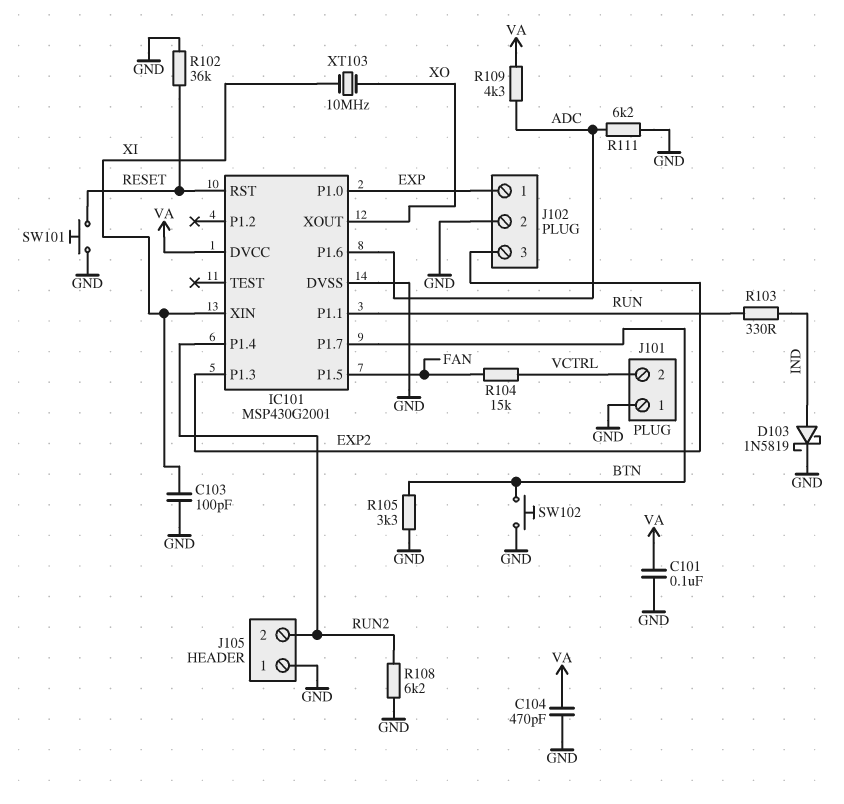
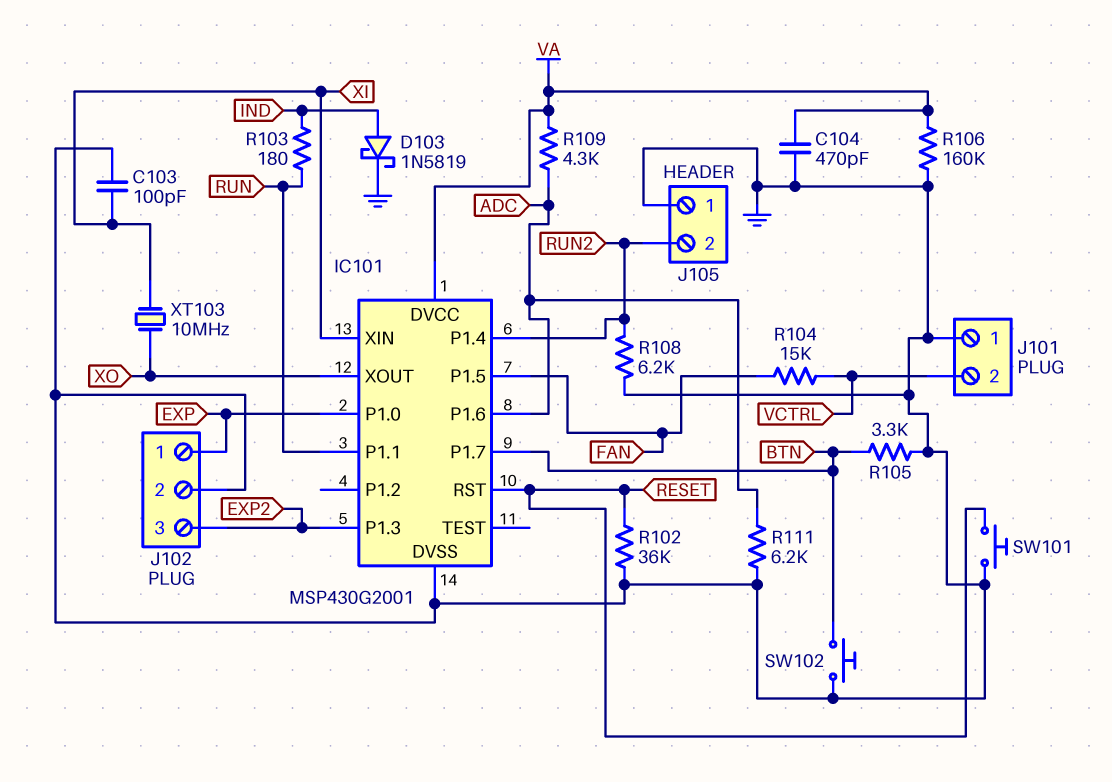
C101: 100nF (GND, VA) -> none
R103: 330 (IND, RUN) -> 180 (IND, RUN)
R106: none -> 160k (GND, VA)

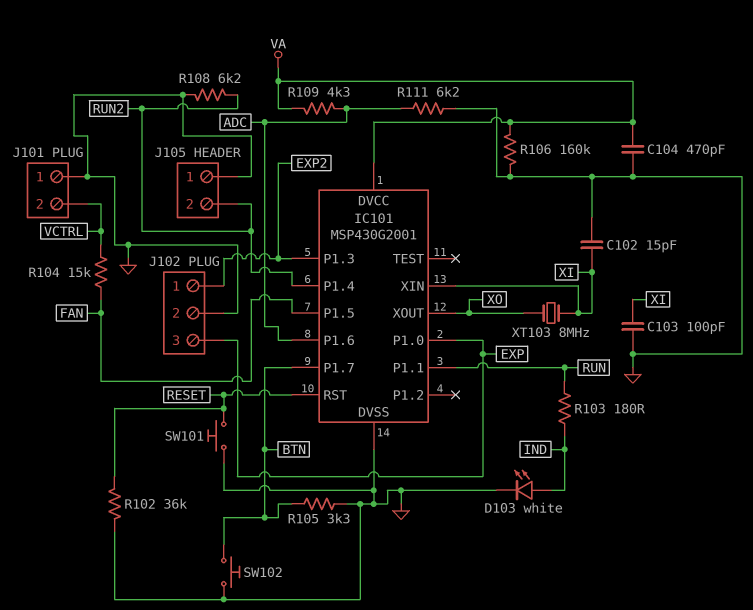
C102: none -> 15pF (GND, XI)
D103: schottky 1N5819 (A IND, K GND) -> LED white (A IND, K GND)
J102 pin 1: EXP -> EXP2
J102 pin 3: EXP2 -> EXP
XT103: 10MHz (XI, XO) -> 8MHz (XI, XO)

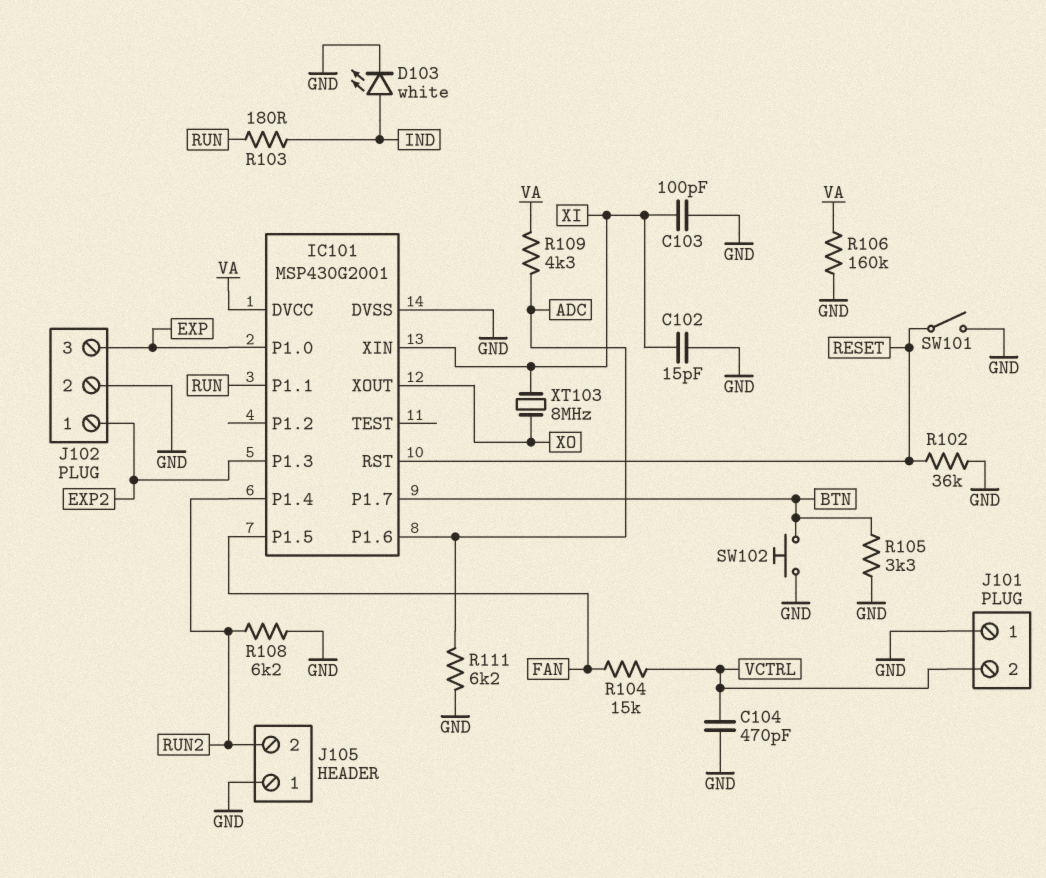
C104: 470pF (GND, VA) -> 470pF (GND, VCTRL)
SW101: button (GND, RESET) -> switch (GND, RESET)

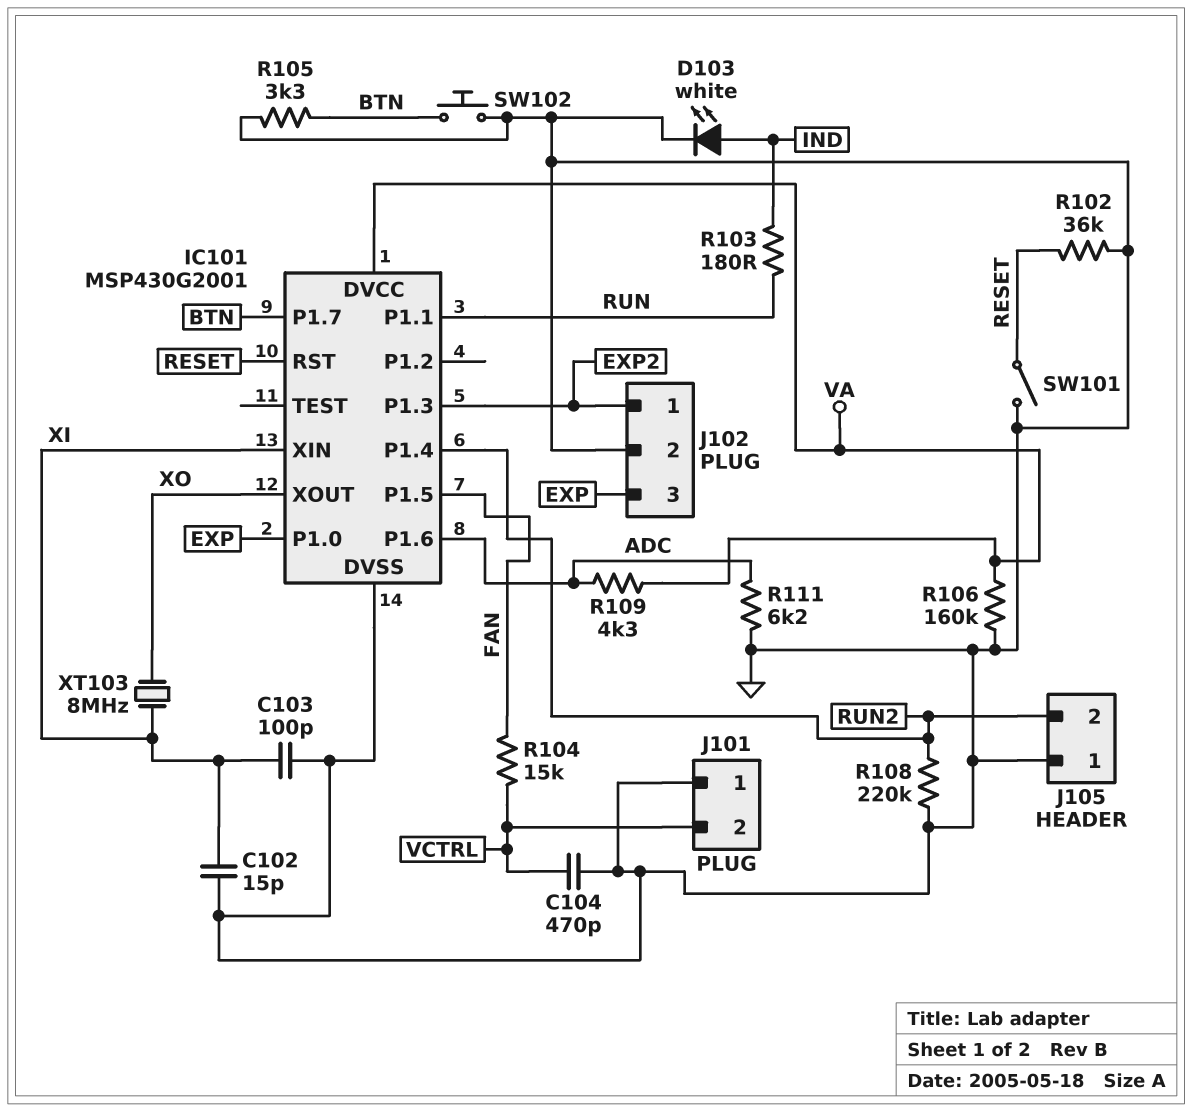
R108: 6.2k (GND, RUN2) -> 220k (GND, RUN2)

